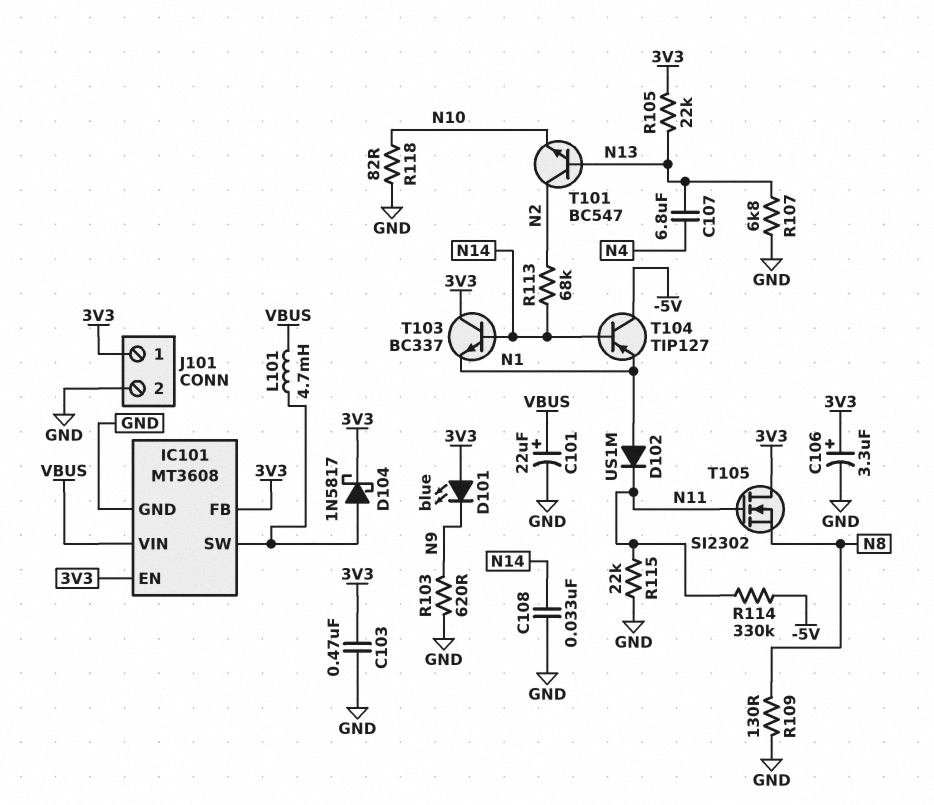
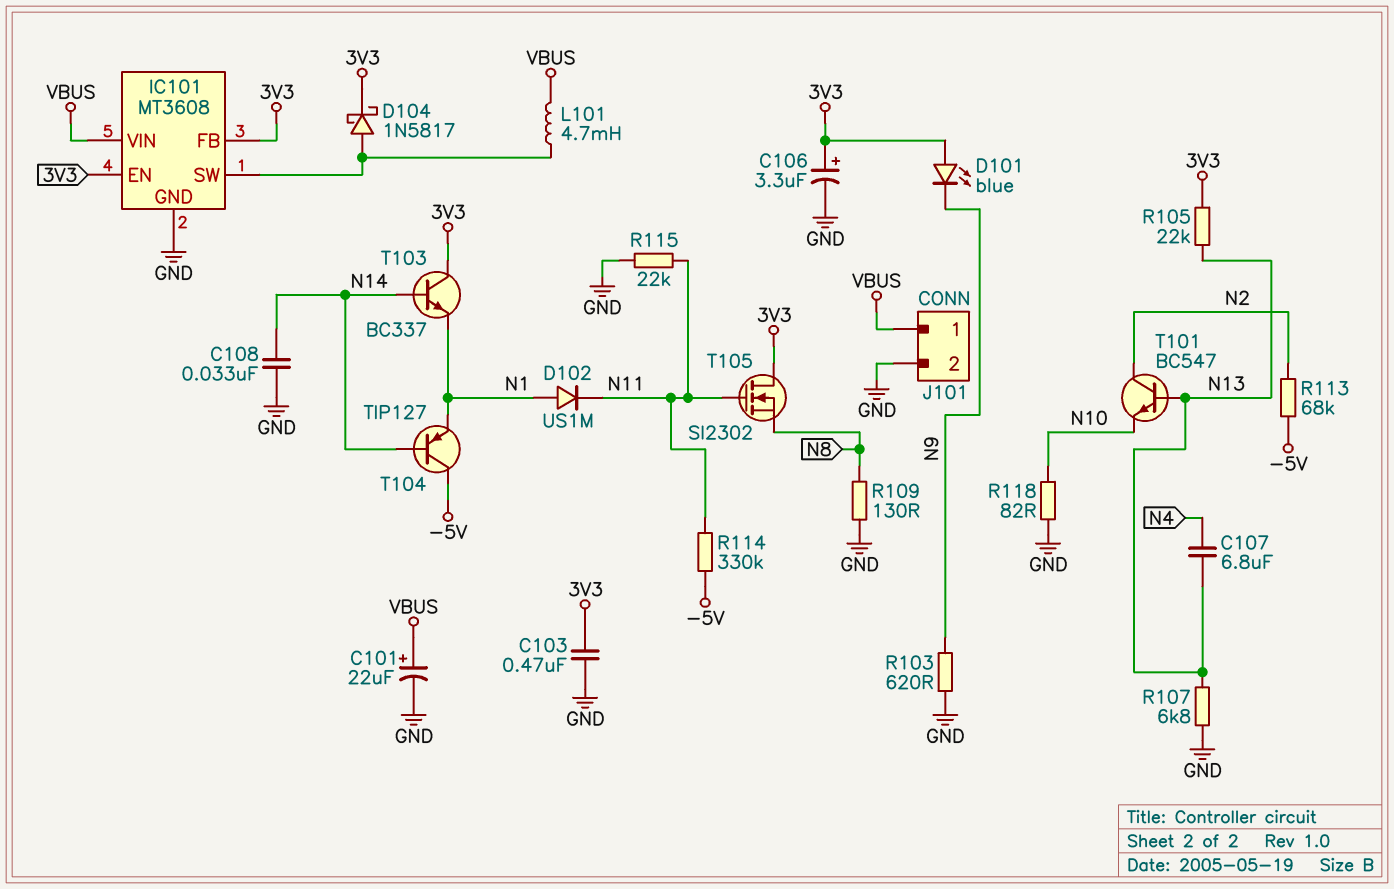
J101 pin 1: 3V3 -> VBUS
R113: 68k (N2, N14) -> 68k (-5V, N2)

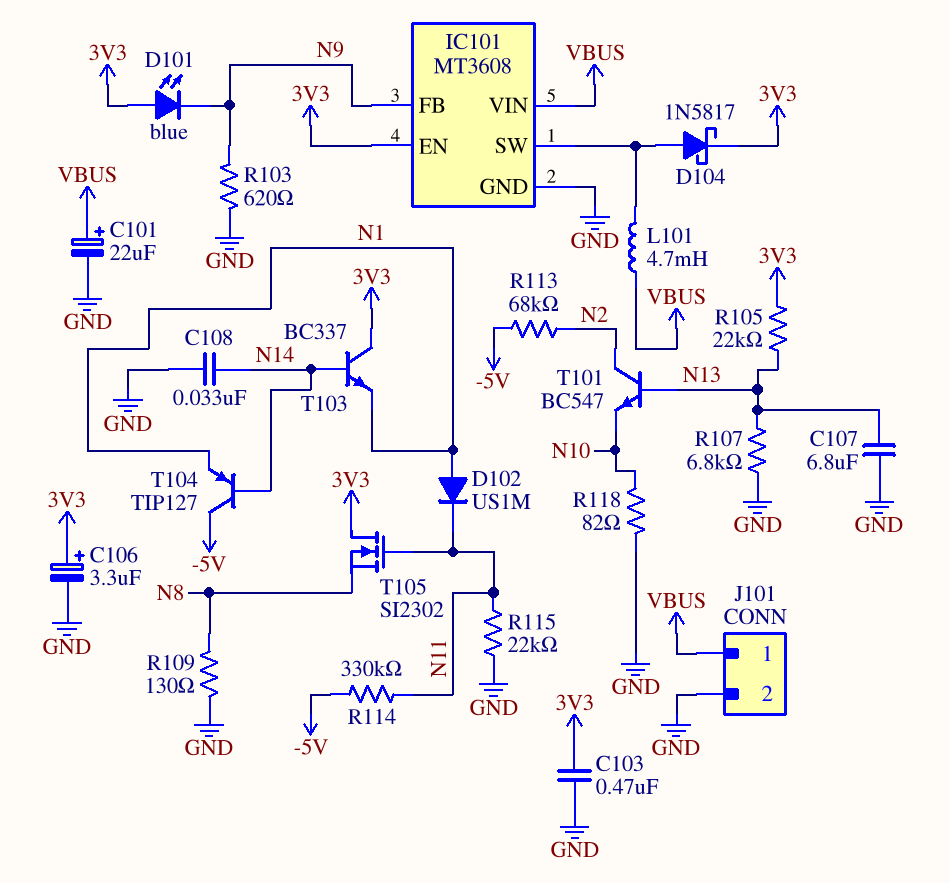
C107: 6.8uF (N4, N13) -> 6.8uF (GND, N13)
IC101 pin FB: 3V3 -> N9

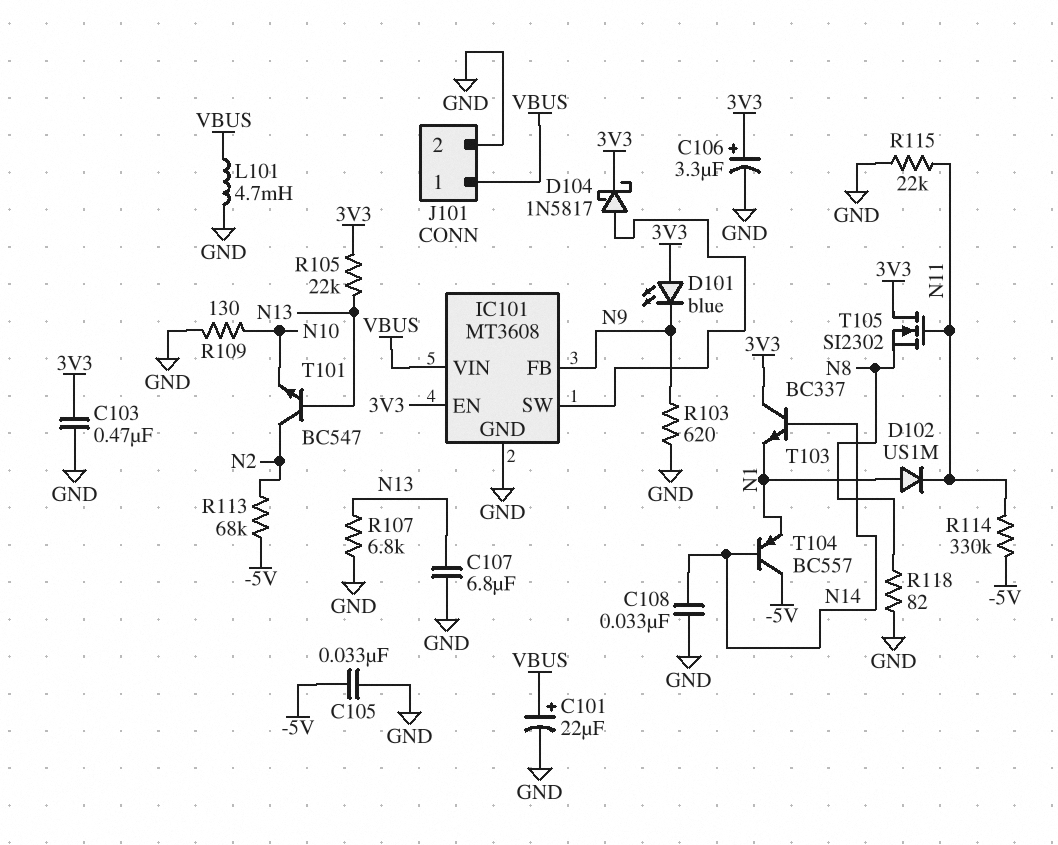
C105: none -> 33nF (-5V, GND)
L101: 4.7mH (IC101/SW, VBUS) -> 4.7mH (GND, VBUS)
R109: 130 (GND, N8) -> 130 (GND, N10)
R118: 82 (GND, N10) -> 82 (GND, N8)
T104: PNP TIP127 (B N14, C -5V, E N1) -> PNP BC557 (B N14, C -5V, E N1)

